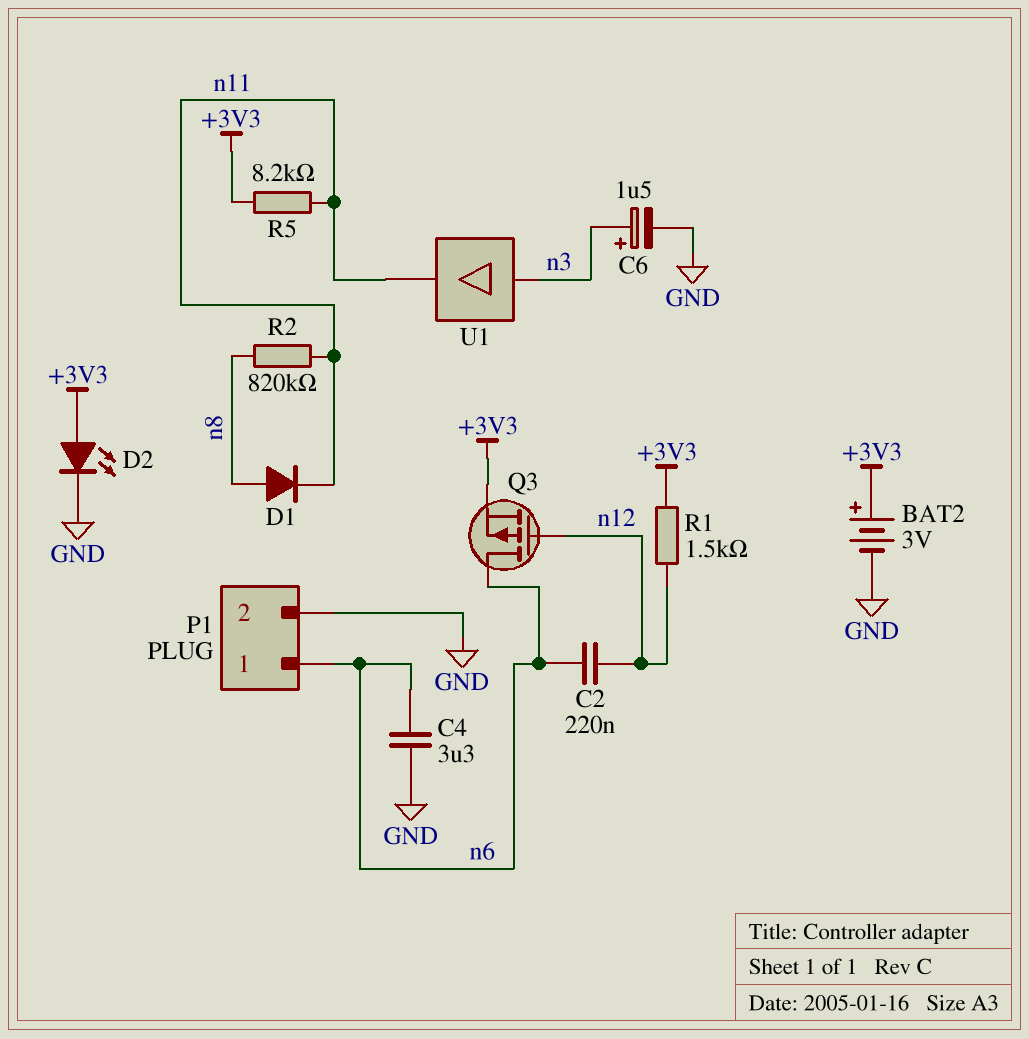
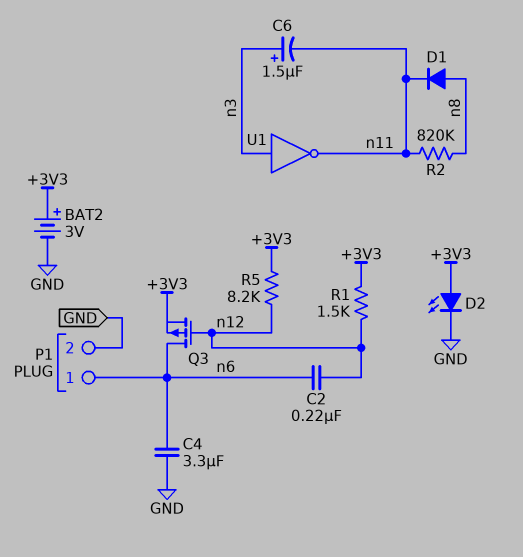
C6: 1.5uF (plus n3, minus GND) -> 1.5uF (plus n3, minus n11)
R5: 8.2k (+3V3, n11) -> 8.2k (+3V3, n12)
U1: buffer (in n3, out n11) -> NOT (in n3, out n11)

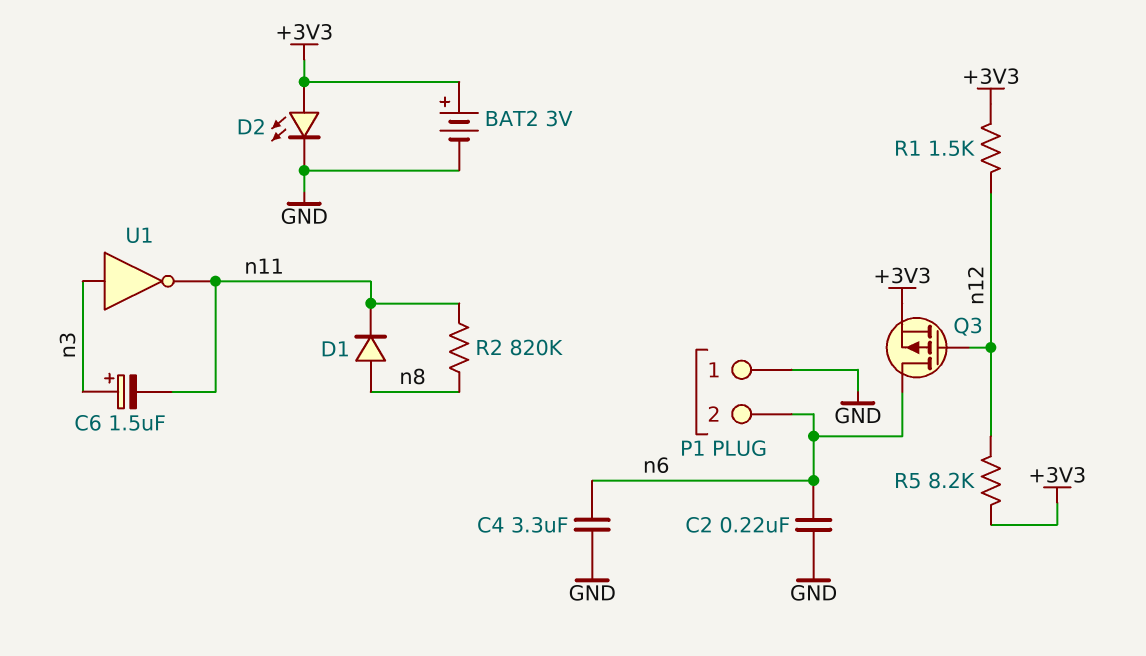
C2: 220nF (n6, n12) -> 220nF (GND, n6)
P1 pin 1: n6 -> GND
P1 pin 2: GND -> n6

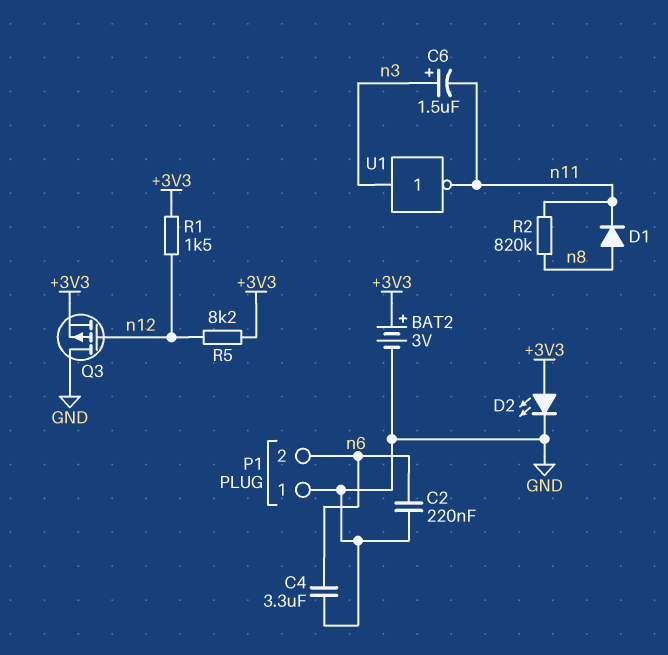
Q3: PMOS (G n12, D n6, S +3V3) -> PMOS (G n12, D GND, S +3V3)

